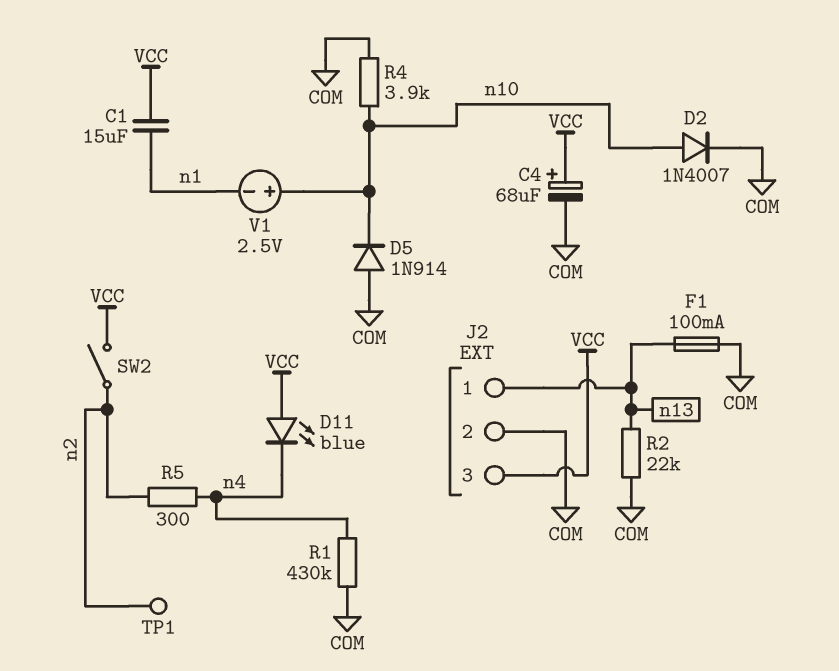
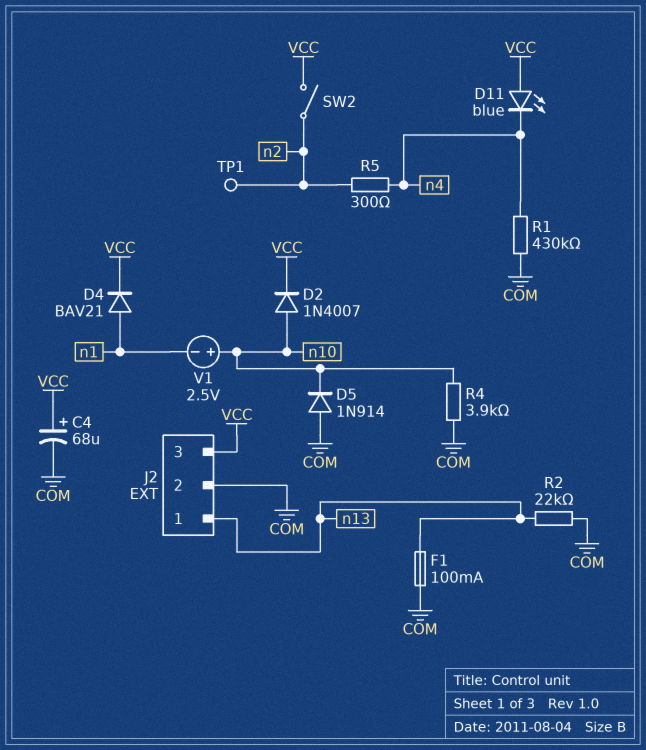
C1: 15uF (VCC, n1) -> none
D2: diode 1N4007 (A n10, K COM) -> diode 1N4007 (A n10, K VCC)
D4: none -> diode BAV21 (A n1, K VCC)

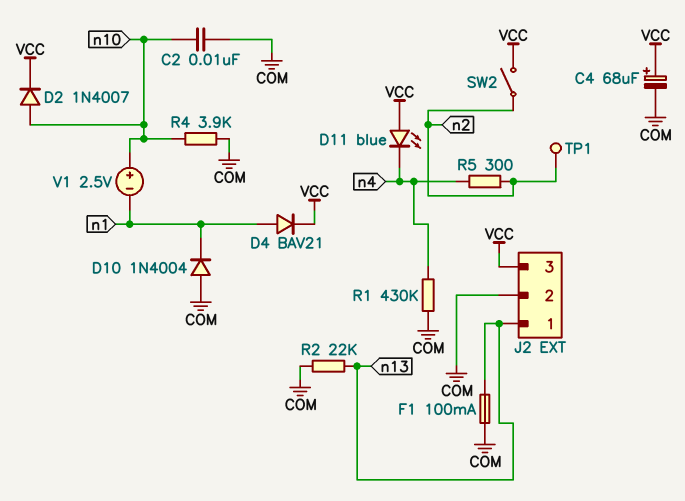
C2: none -> 10nF (COM, n10)
D5: diode 1N914 (A COM, K n10) -> none
D10: none -> diode 1N4004 (A COM, K n1)

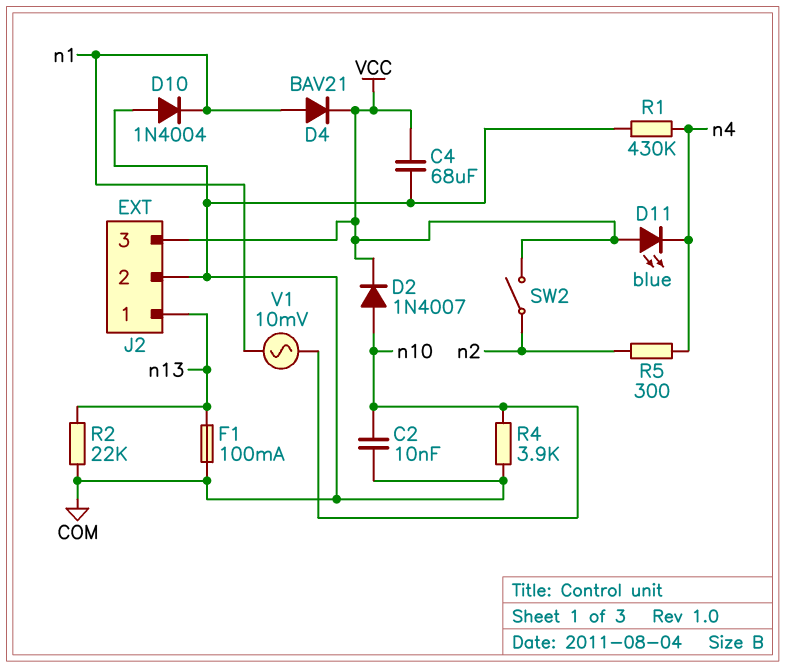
C4: 68uF (plus VCC, minus COM) -> 68uF (COM, VCC)
TP1: test point (n2) -> none
V1: 2.5V (plus n10, minus n1) -> AC 10mV (n1, n10)

